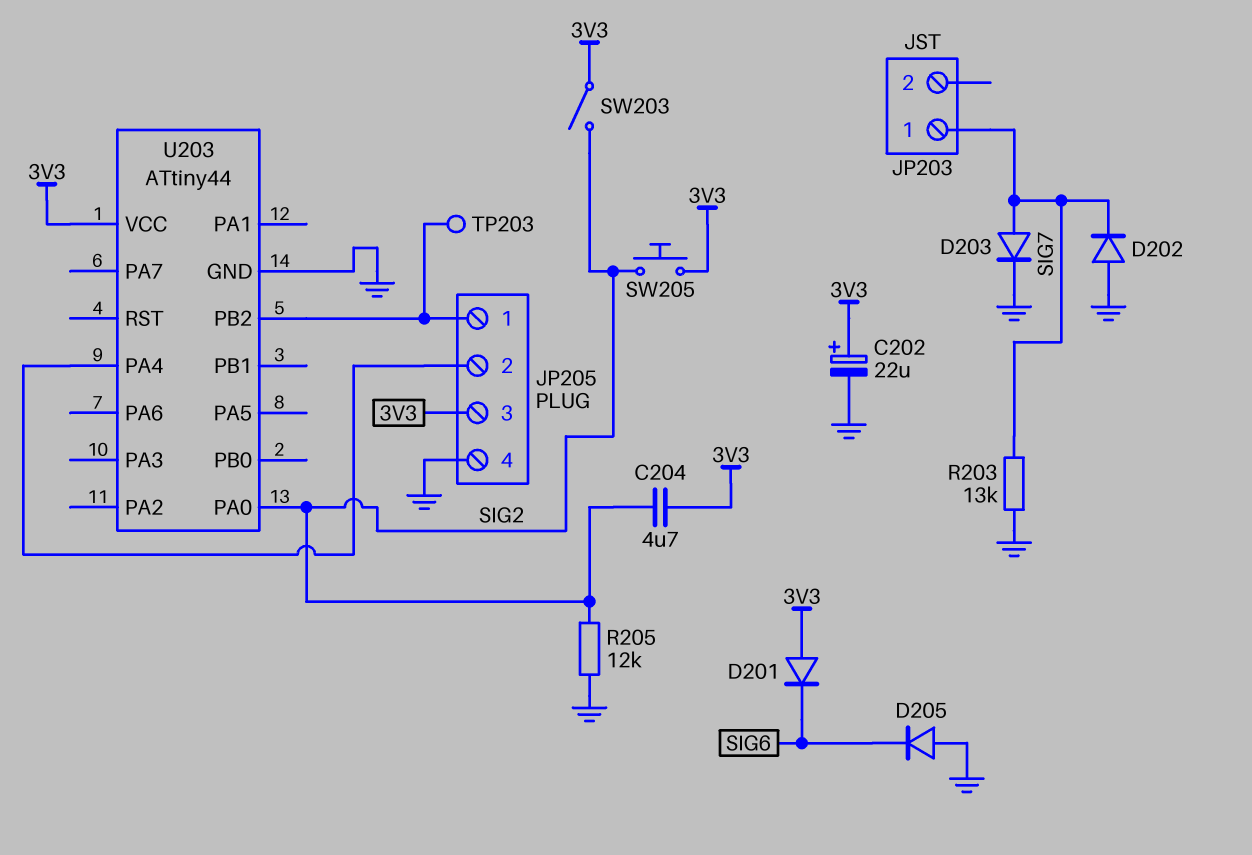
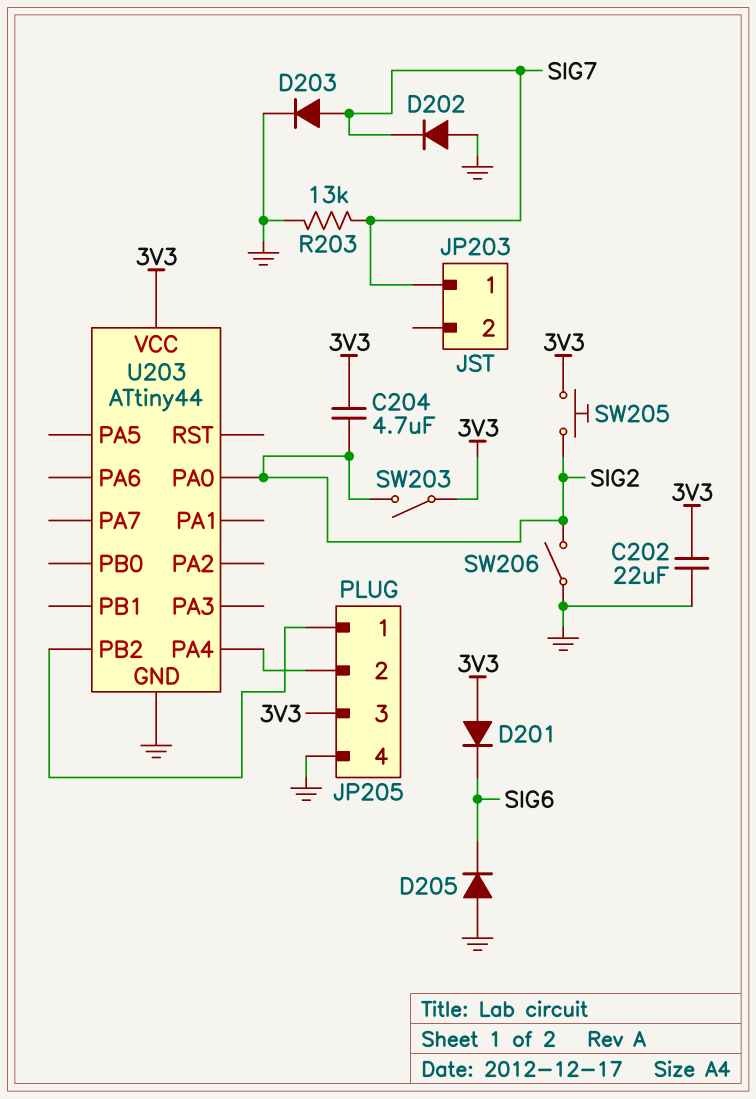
C202: 22uF (plus 3V3, minus GND) -> 22uF (3V3, GND)
R205: 12k (GND, SIG2) -> none
SW206: none -> switch (GND, SIG2)
TP203: test point (JP205/1) -> none

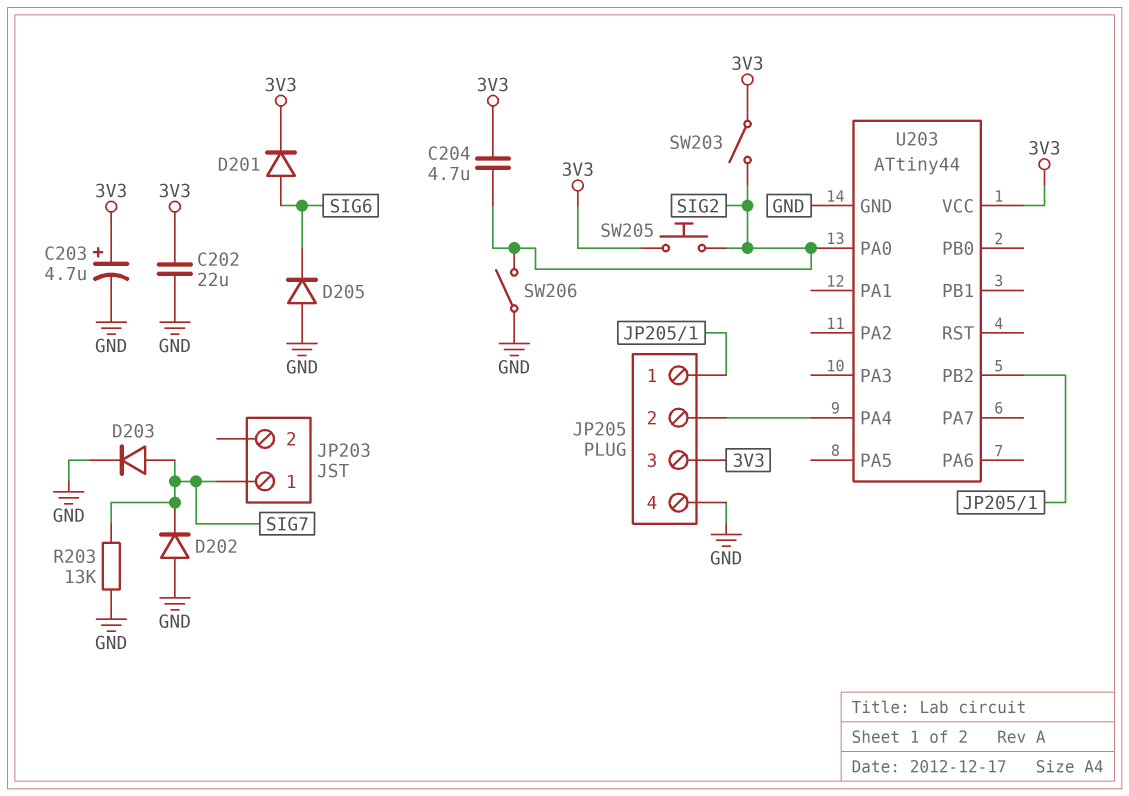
C203: none -> 4.7uF (plus 3V3, minus GND)
D201: diode (A 3V3, K SIG6) -> diode (A SIG6, K 3V3)

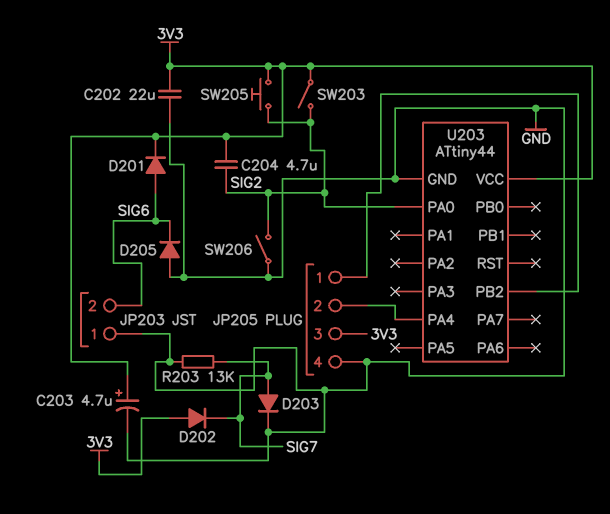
D202: diode (A GND, K SIG7) -> diode (A 3V3, K SIG7)
JP203 pin 1: SIG7 -> GND
JP203 pin 2: none -> SIG6

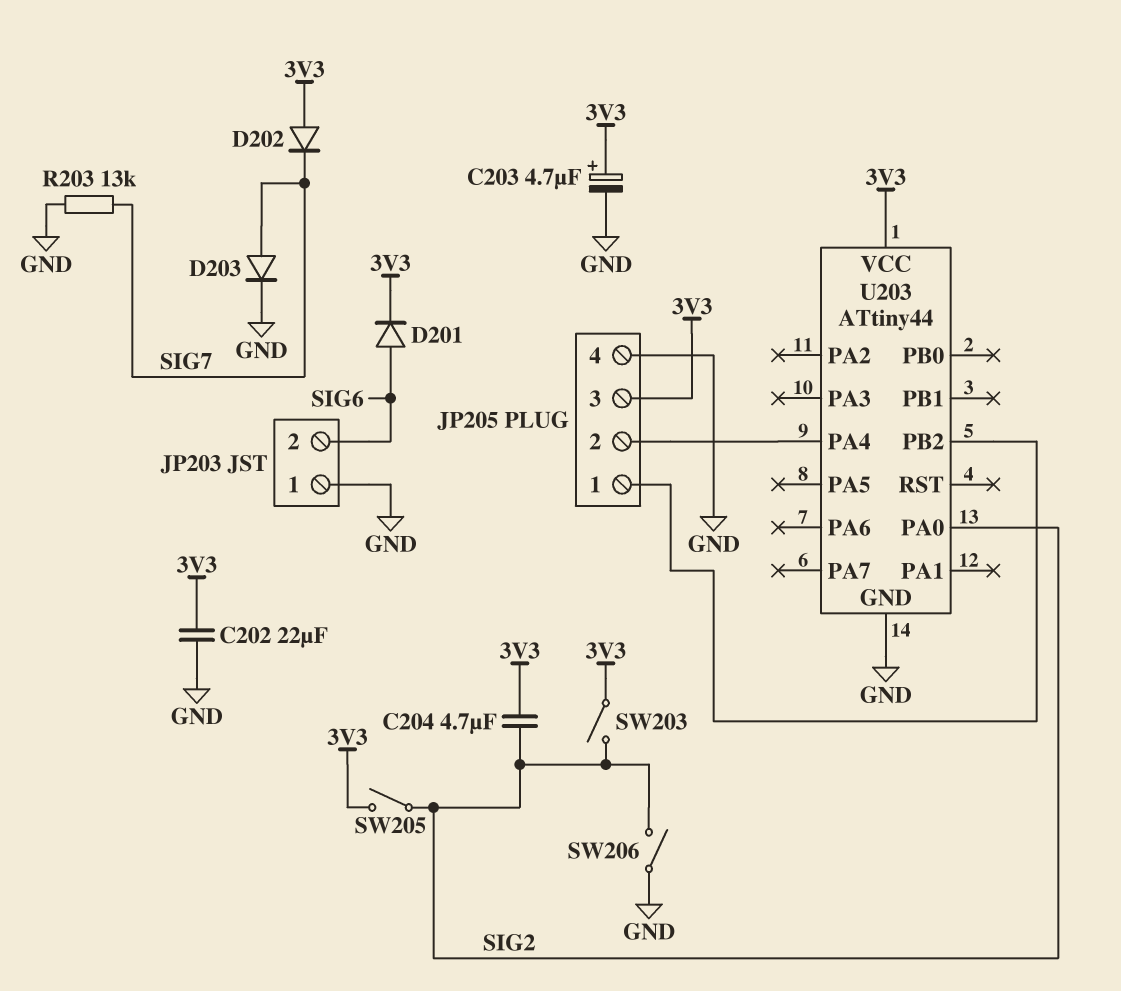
D205: diode (A GND, K SIG6) -> none
SW205: button (3V3, SIG2) -> switch (3V3, SIG2)

